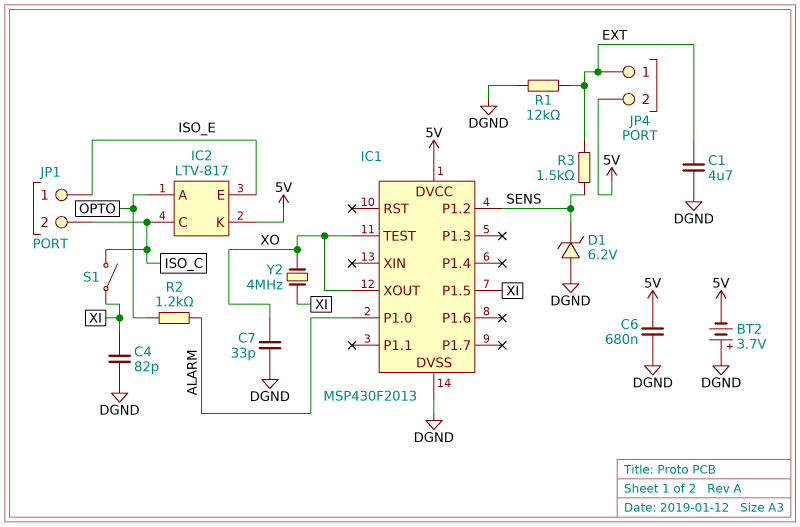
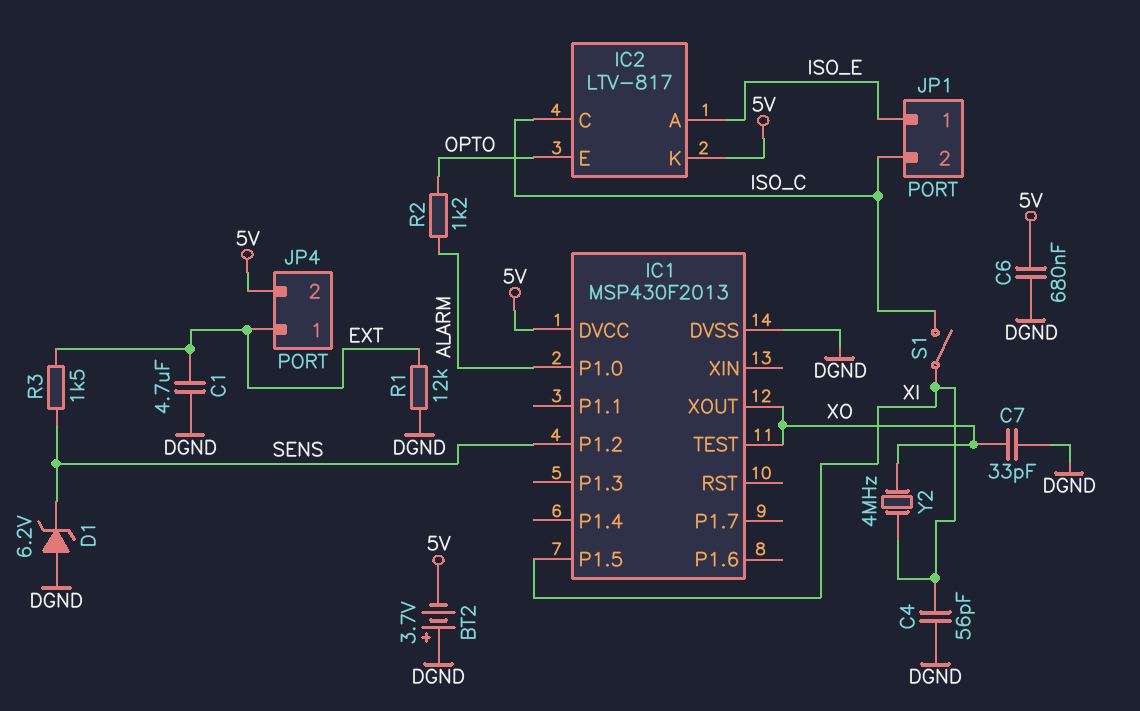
C4: 82pF (DGND, XI) -> 56pF (DGND, XI)
IC2 pin A: OPTO -> ISO_E
IC2 pin E: ISO_E -> OPTO

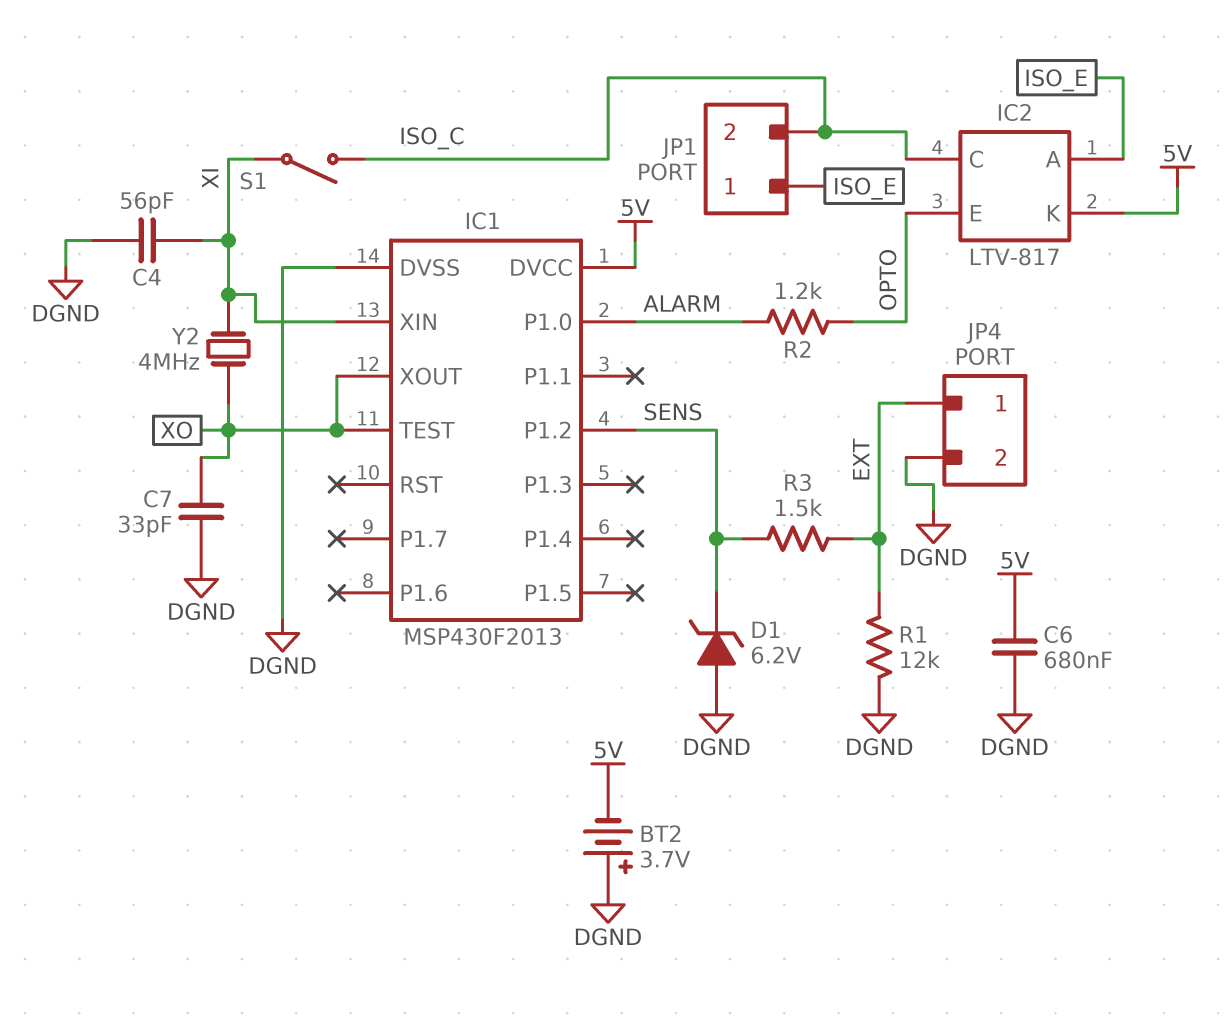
C1: 4.7uF (DGND, EXT) -> none
IC1 pin P1.5: XI -> none
IC1 pin XIN: none -> XI
JP4 pin 2: 5V -> DGND

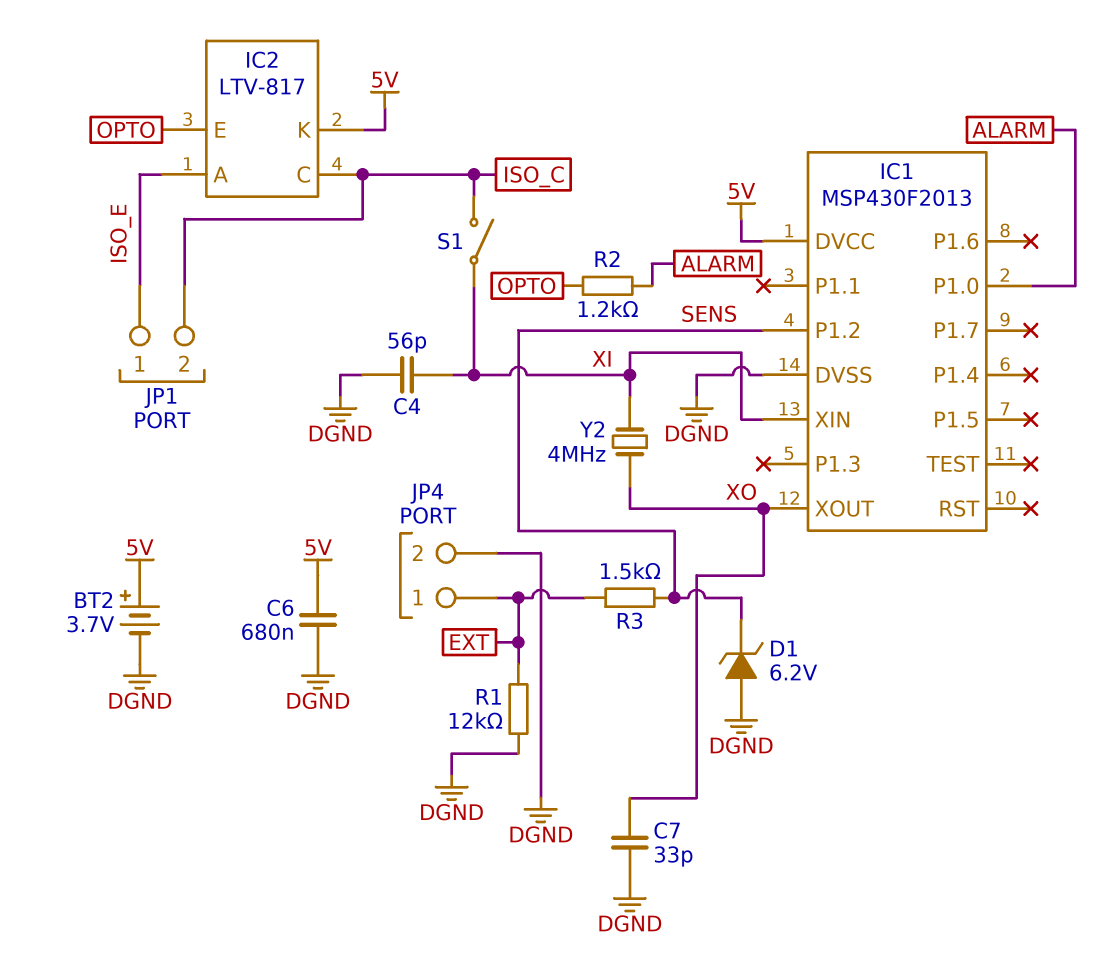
BT2: 3.7V (plus DGND, minus 5V) -> 3.7V (plus 5V, minus DGND)
IC1 pin TEST: XO -> none

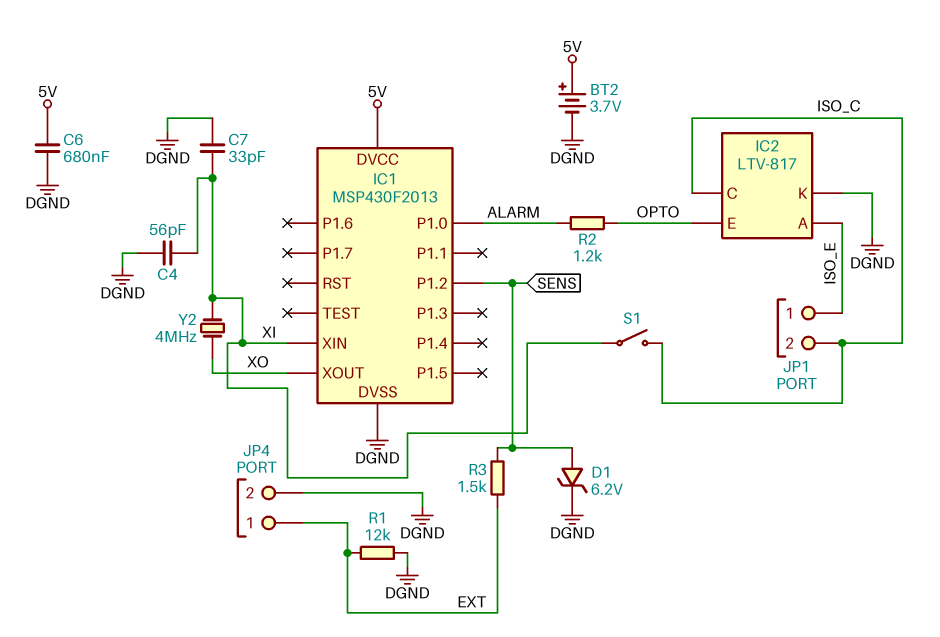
C7: 33pF (DGND, XO) -> 33pF (DGND, XI)
D1: zener 6.2V (A DGND, K SENS) -> zener 6.2V (A SENS, K DGND)
IC2 pin K: 5V -> DGND

